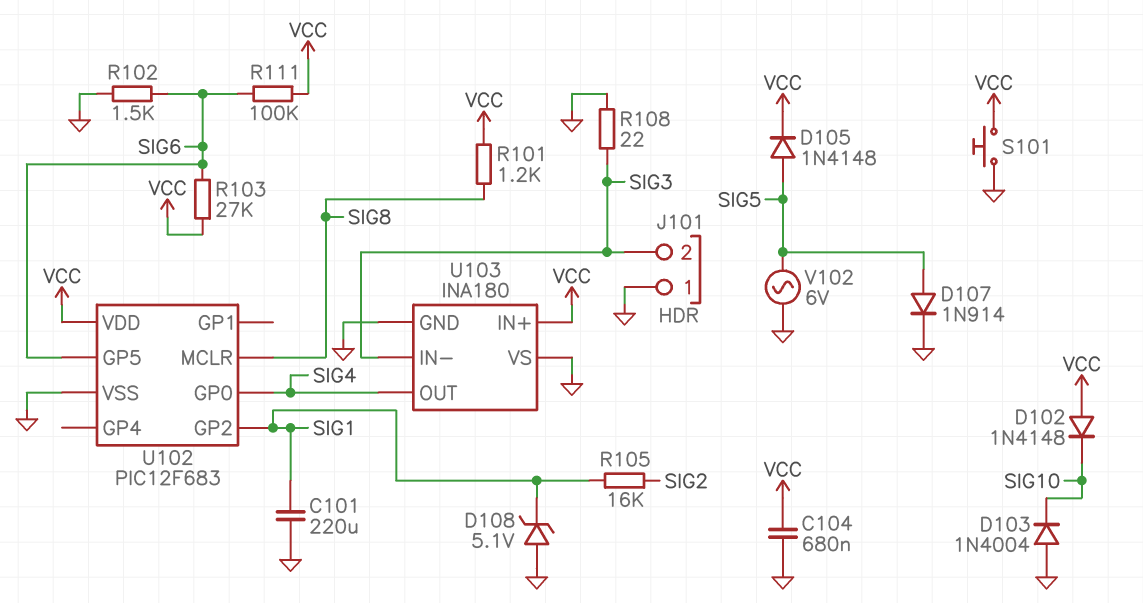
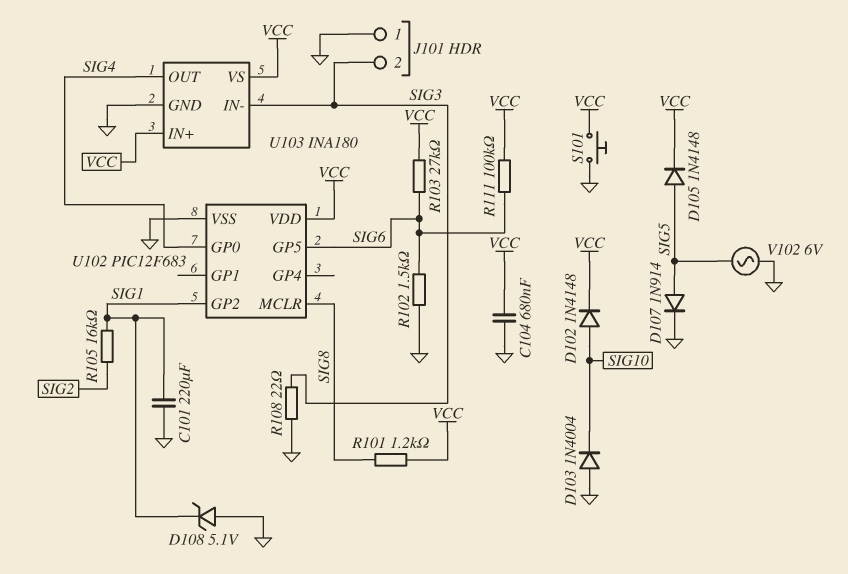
D102: diode 1N4148 (A VCC, K SIG10) -> diode 1N4148 (A SIG10, K VCC)
U103 pin VS: GND -> VCC

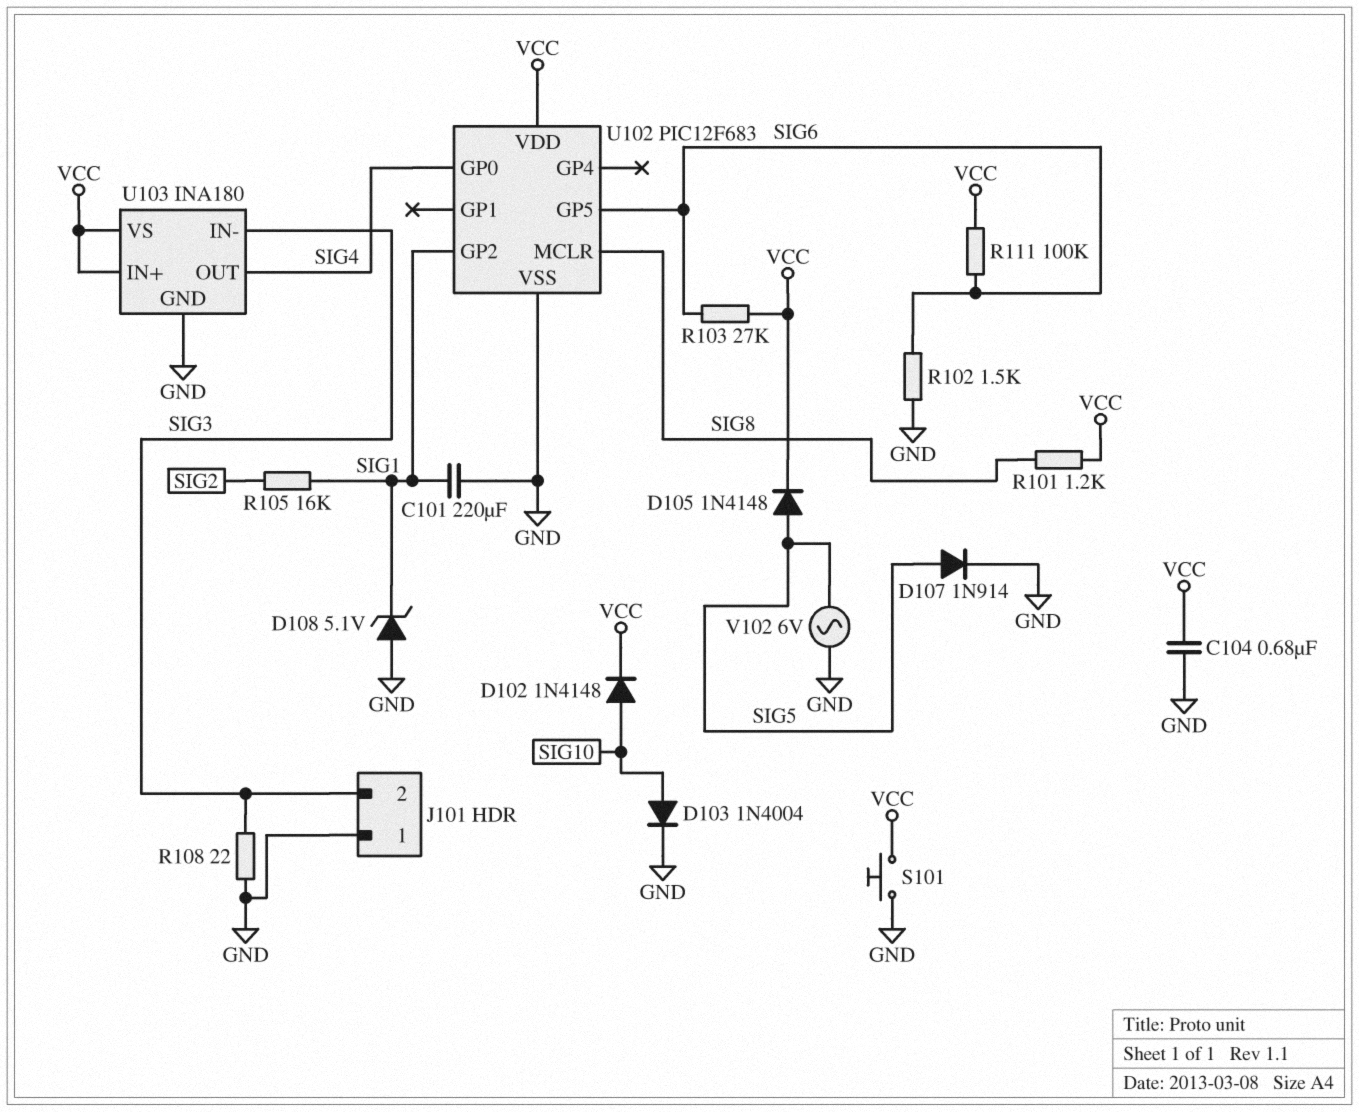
D103: diode 1N4004 (A GND, K SIG10) -> diode 1N4004 (A SIG10, K GND)

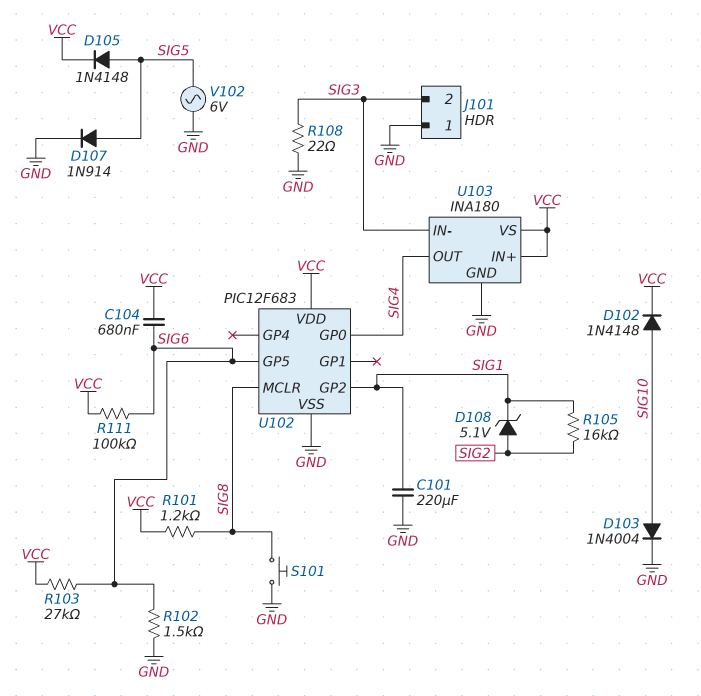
C104: 680nF (GND, VCC) -> 680nF (SIG6, VCC)
D108: zener 5.1V (A GND, K SIG1) -> zener 5.1V (A SIG2, K SIG1)
S101: button (GND, VCC) -> button (GND, SIG8)

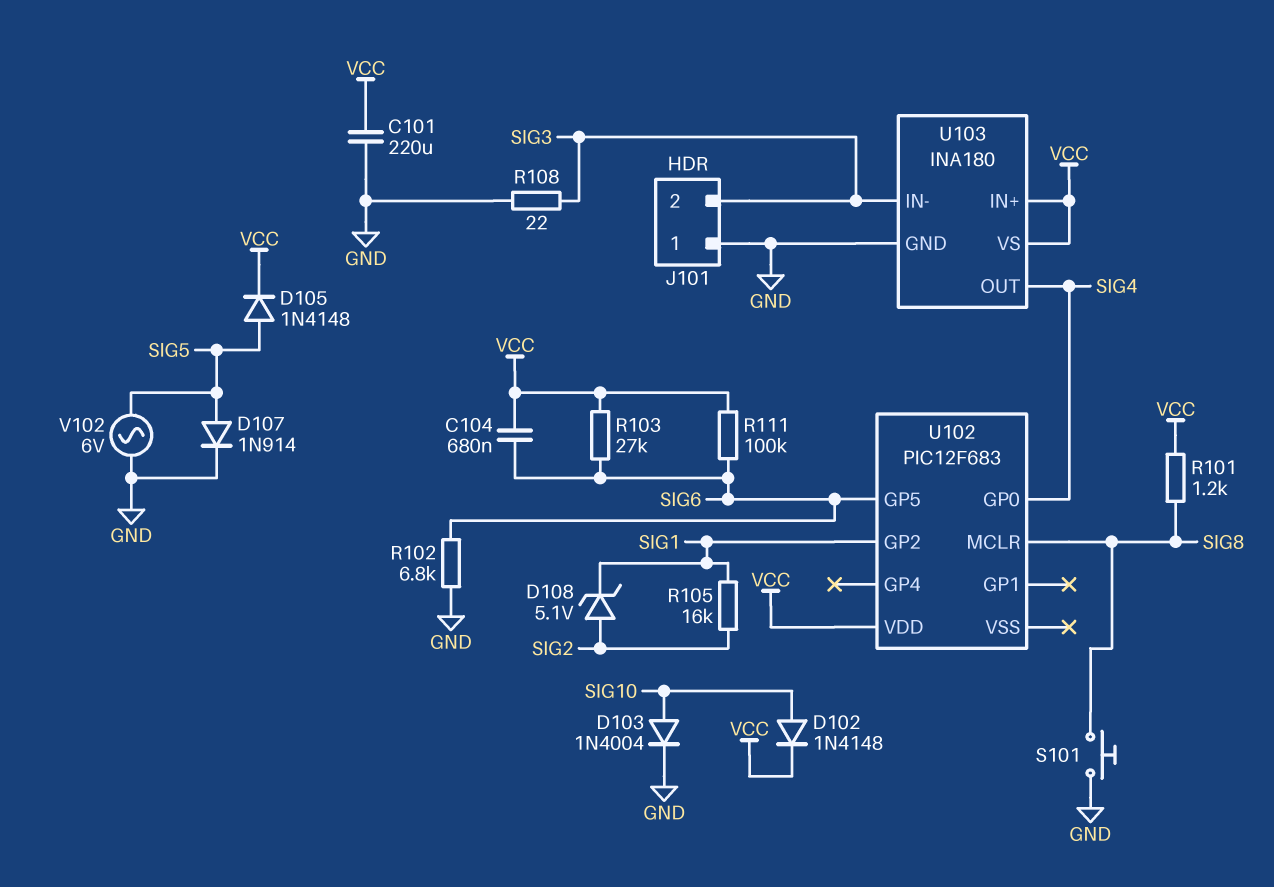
C101: 220uF (GND, SIG1) -> 220uF (GND, VCC)
R102: 1.5k (GND, SIG6) -> 6.8k (GND, SIG6)
U102 pin VSS: GND -> none

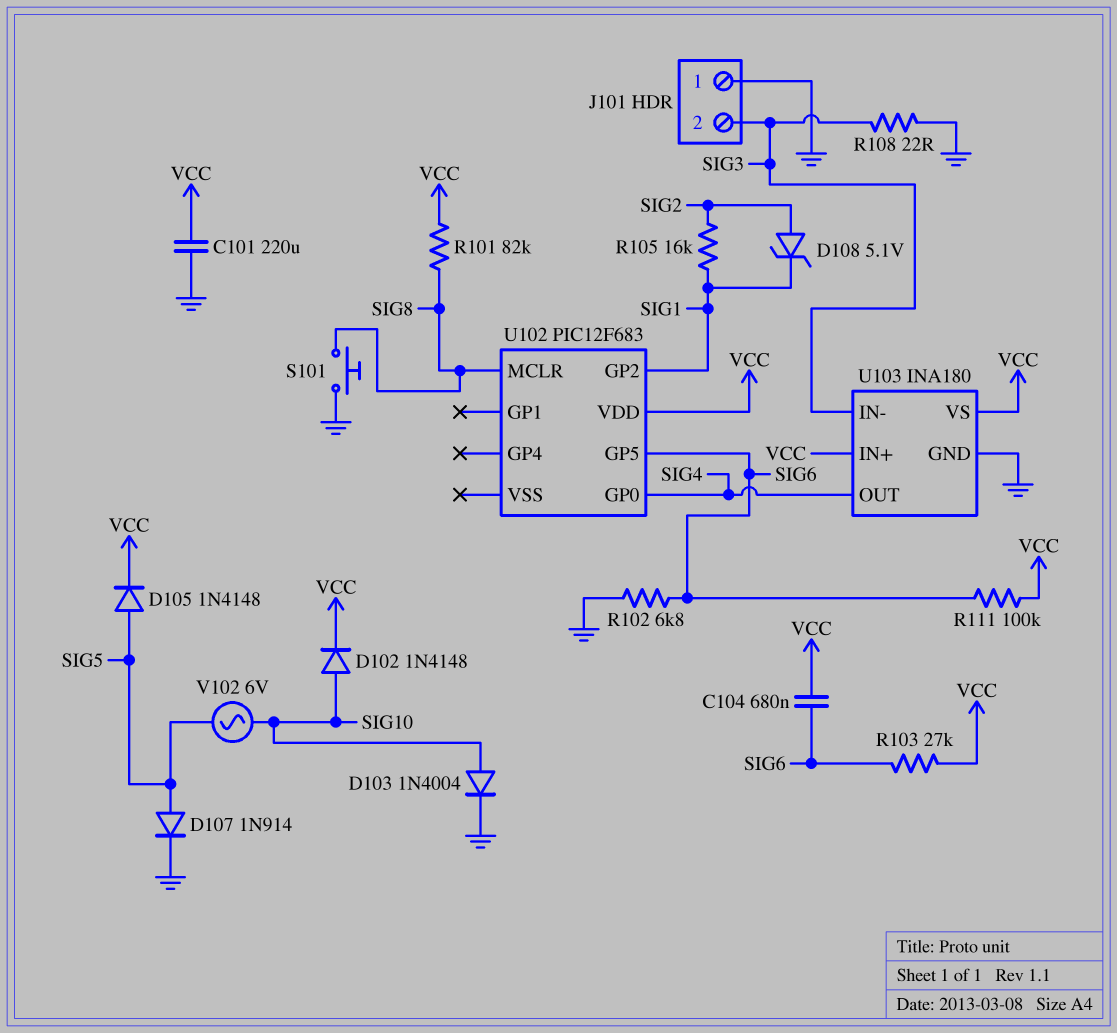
R101: 1.2k (SIG8, VCC) -> 82k (SIG8, VCC)
V102: AC 6V (GND, SIG5) -> AC 6V (SIG5, SIG10)

